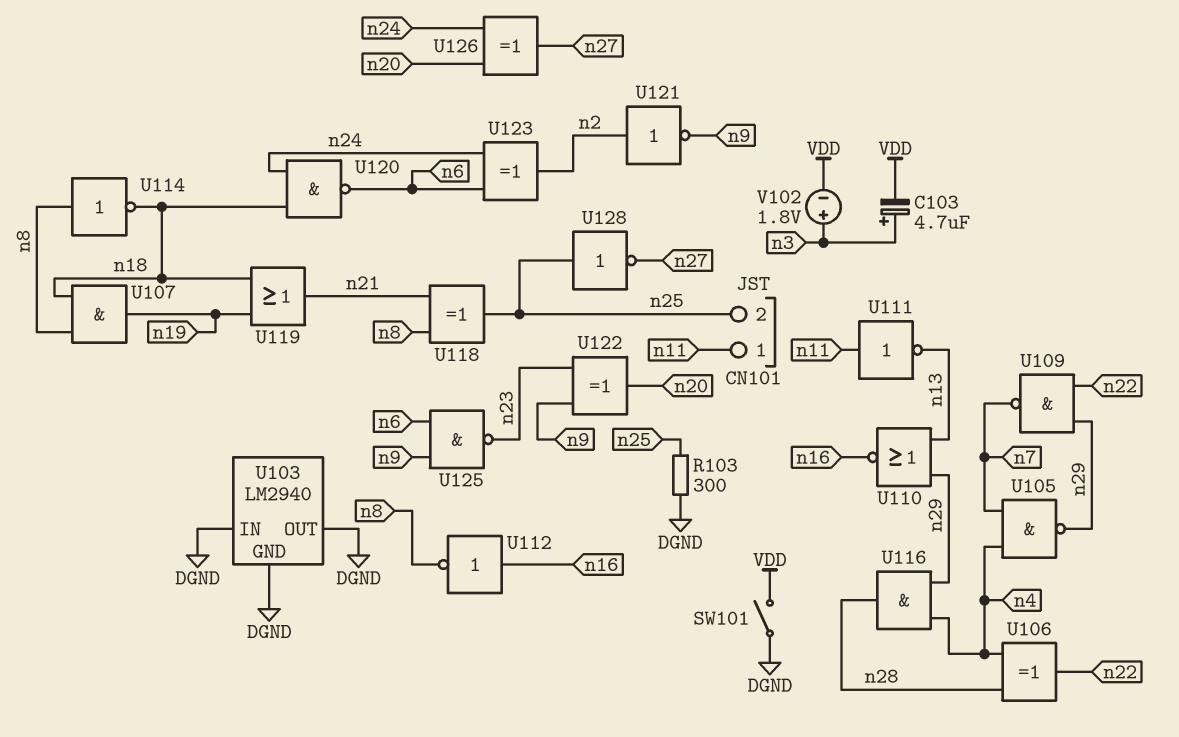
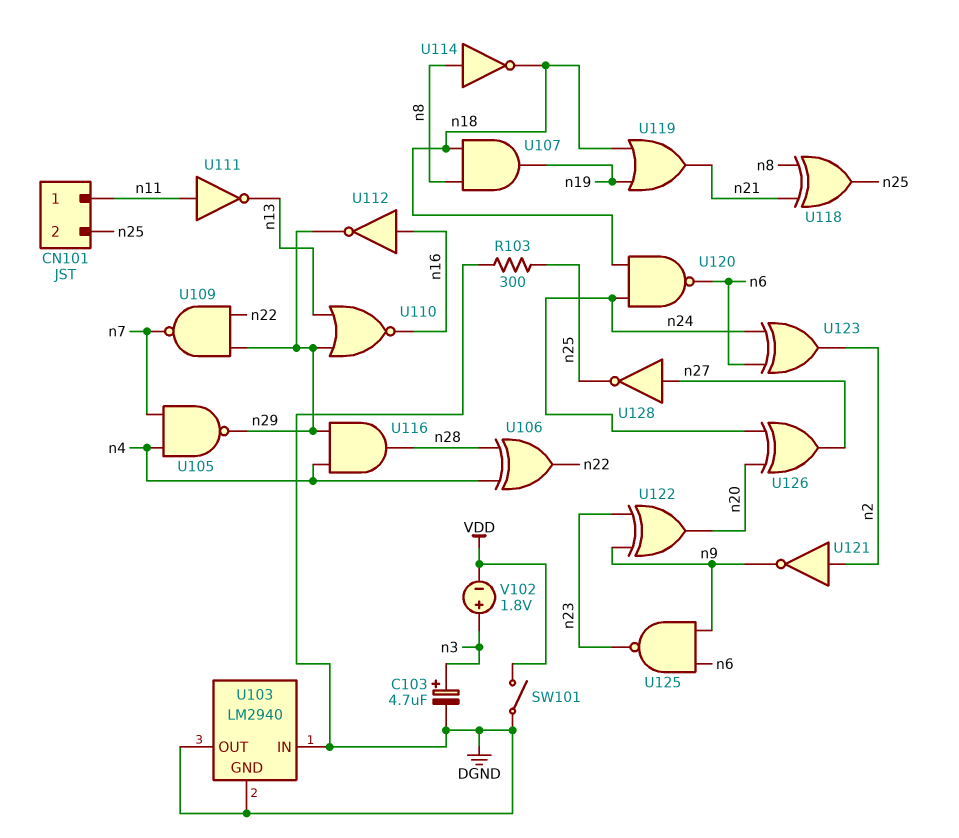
C103: 4.7uF (plus n3, minus VDD) -> 4.7uF (plus n3, minus DGND)
U112: NOT (in n16, out n8) -> NOT (in n16, out n29)
U128: NOT (in n25, out n27) -> NOT (in n27, out n25)

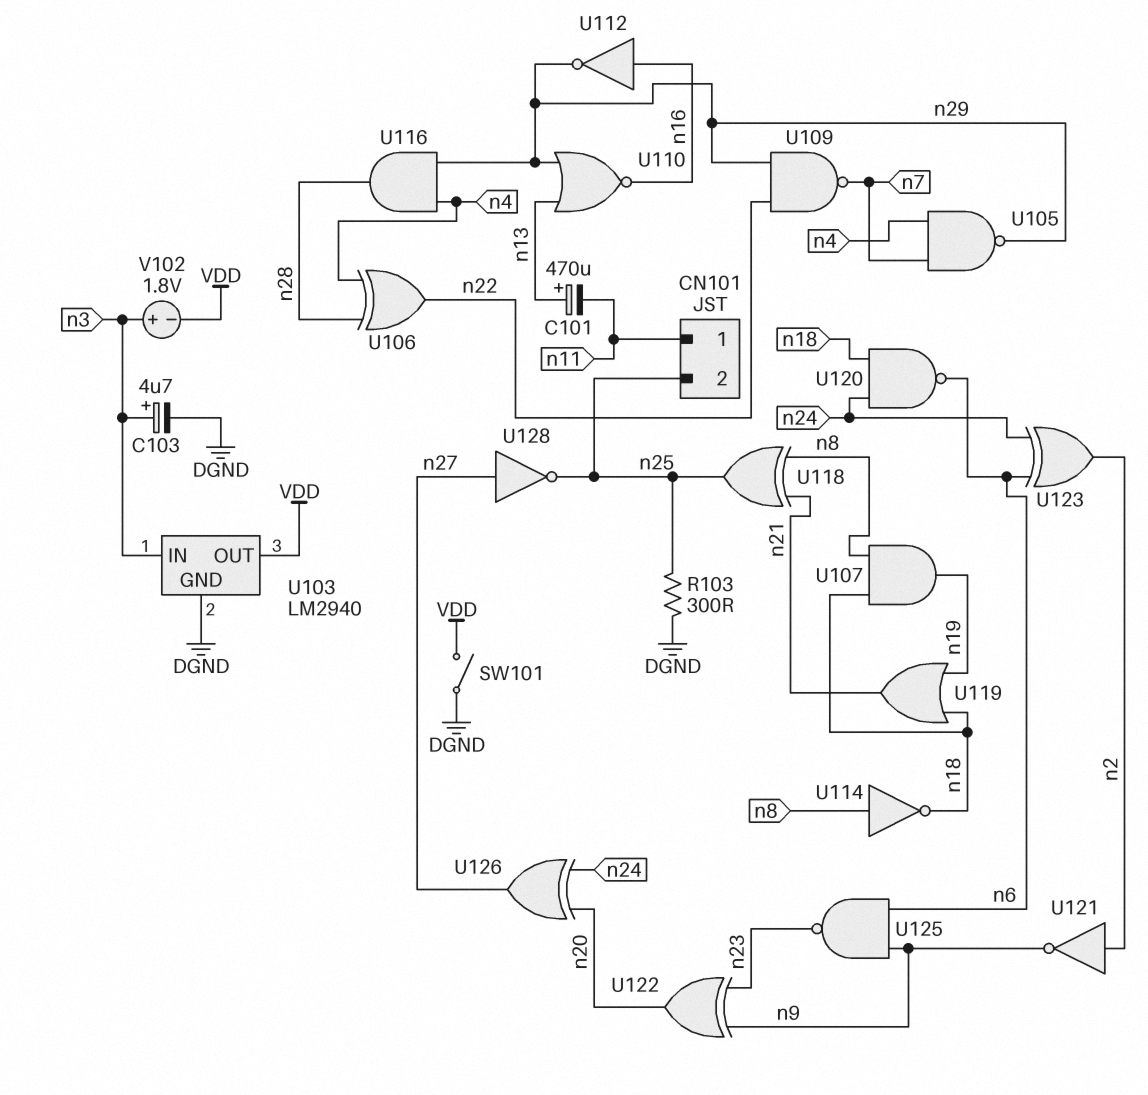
C101: none -> 470uF (plus n13, minus n11)
U103 pin IN: DGND -> n3
U103 pin OUT: DGND -> VDD
U111: NOT (in n11, out n13) -> none

